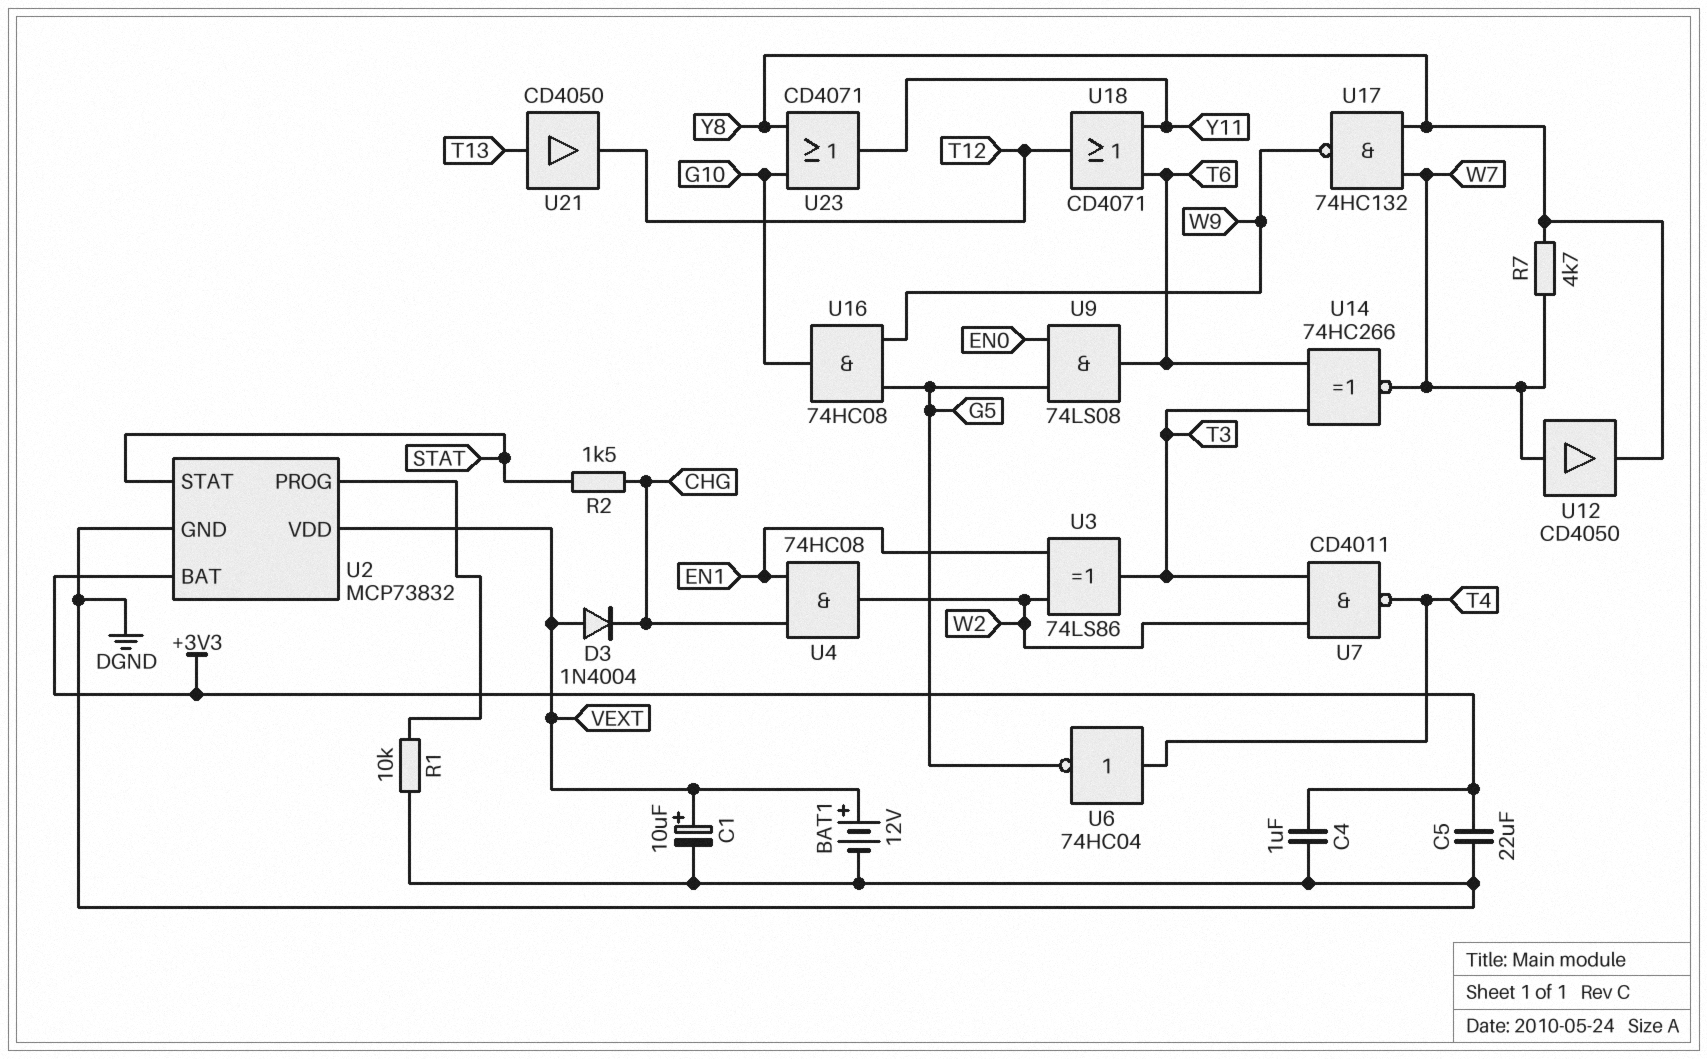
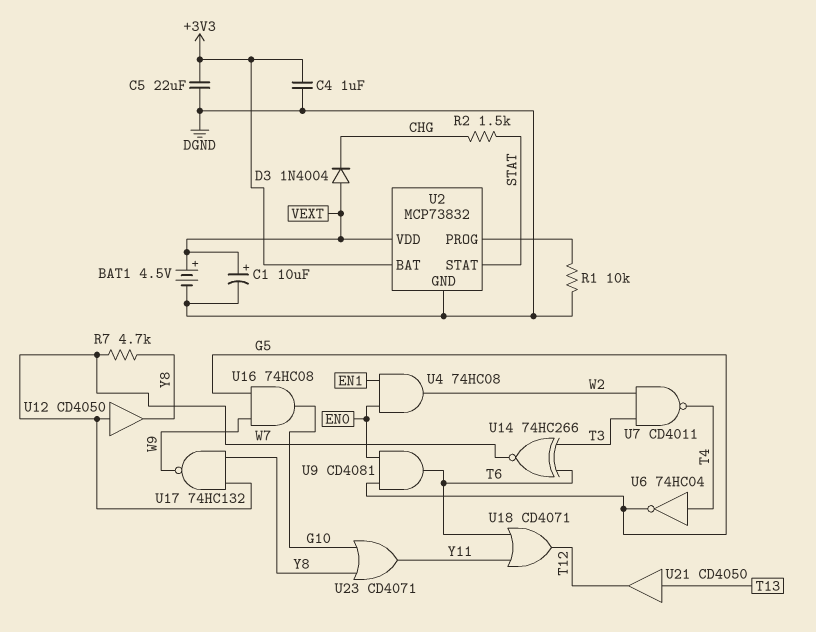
BAT1: 12V (plus VEXT, minus DGND) -> 4.5V (plus VEXT, minus DGND)
U3: XOR 74LS86 (in EN1, in W2, out T3) -> none
U4: AND 74HC08 (in CHG, in EN1, out W2) -> AND 74HC08 (in EN0, in EN1, out W2)
U9: AND 74LS08 (in EN0, in G5, out T6) -> AND CD4081 (in EN0, in G5, out T6)

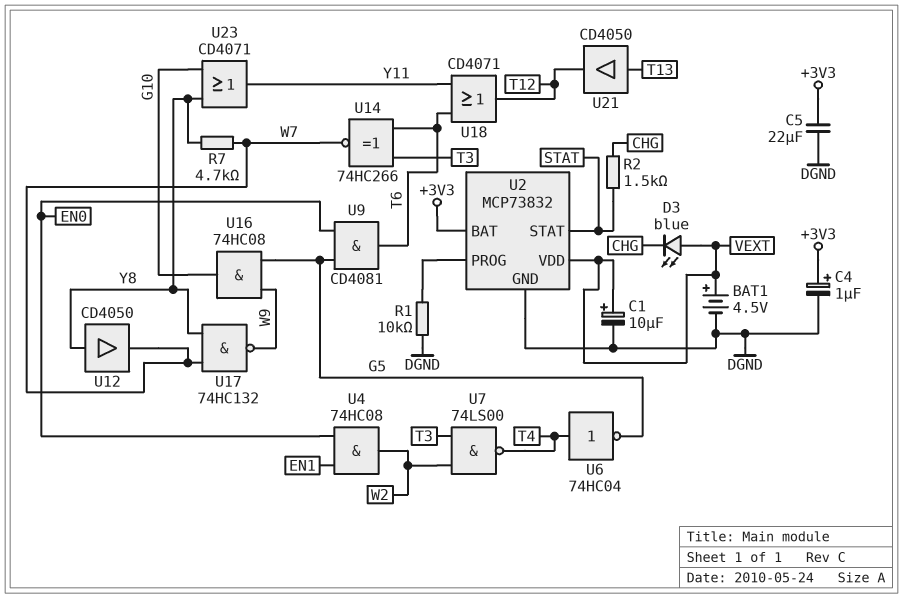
C4: 1uF (+3V3, DGND) -> 1uF (plus +3V3, minus DGND)
D3: diode 1N4004 (A VEXT, K CHG) -> LED blue (A VEXT, K CHG)
U7: NAND CD4011 (in T3, in W2, out T4) -> NAND 74LS00 (in T3, in W2, out T4)
U12: buffer CD4050 (in W7, out Y8) -> buffer CD4050 (in Y8, out W7)

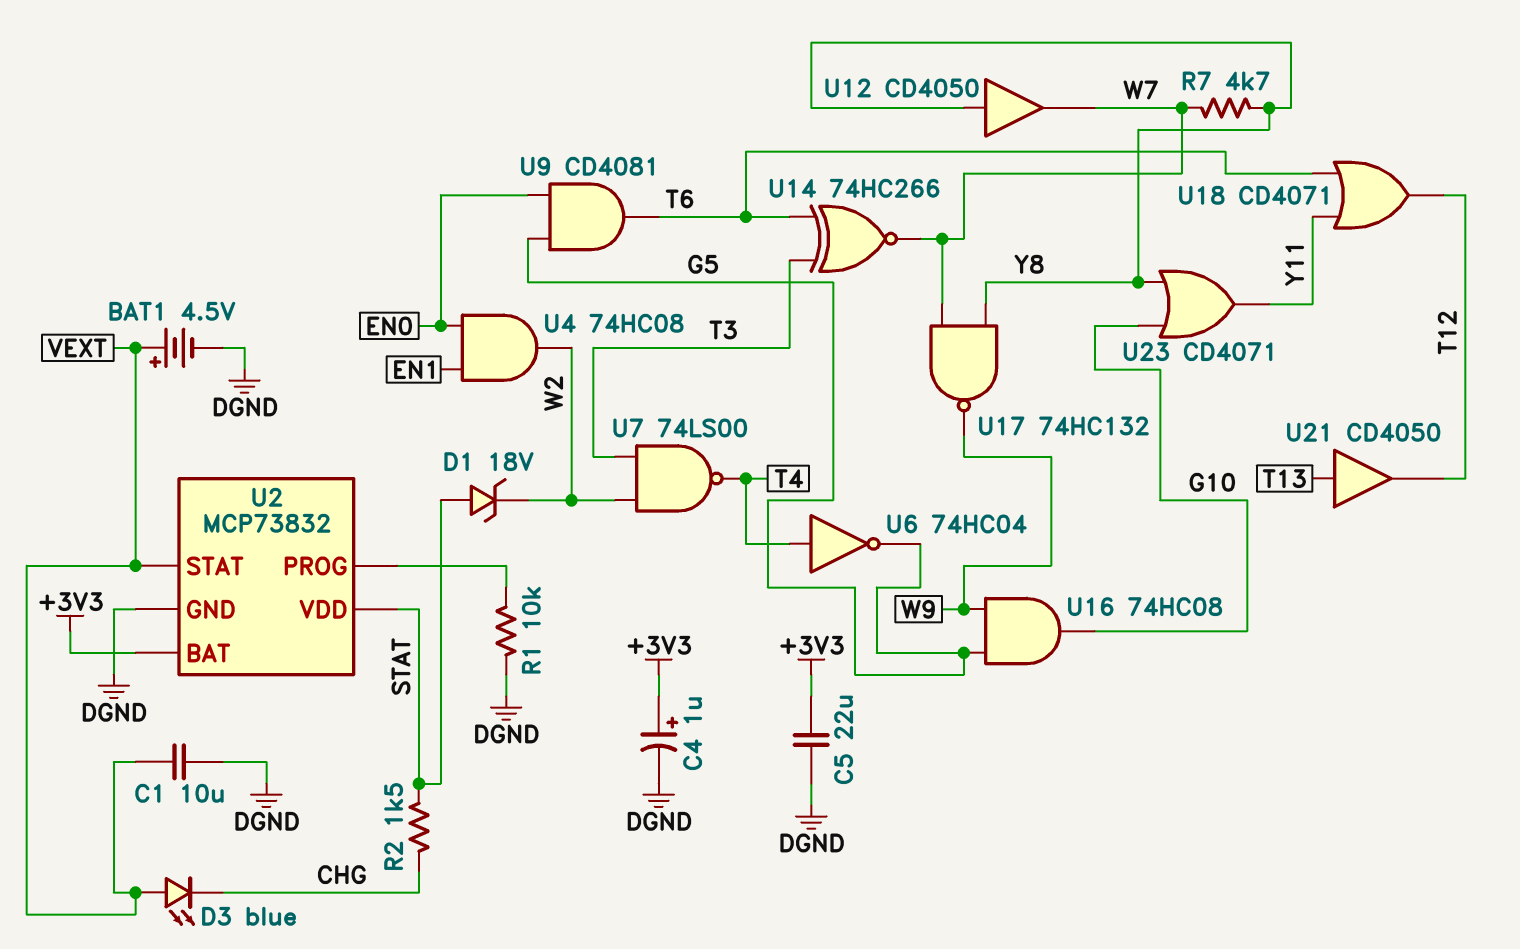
C1: 10uF (plus VEXT, minus DGND) -> 10uF (DGND, VEXT)
D1: none -> zener 18V (A STAT, K W2)
U2 pin STAT: STAT -> VEXT
U2 pin VDD: VEXT -> STAT

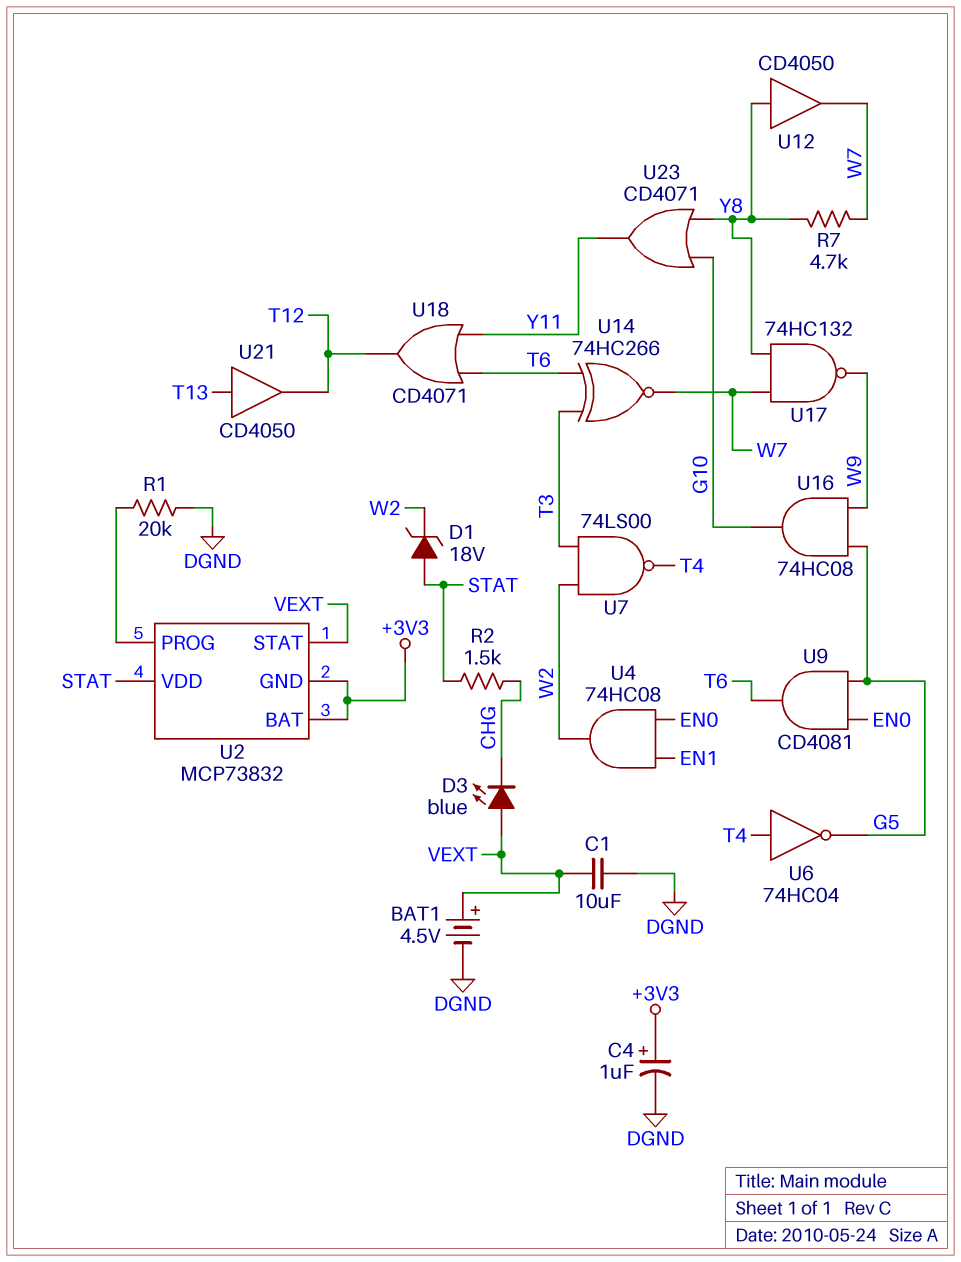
C5: 22uF (+3V3, DGND) -> none
R1: 10k (DGND, U2/PROG) -> 20k (DGND, U2/PROG)
U2 pin GND: DGND -> +3V3

